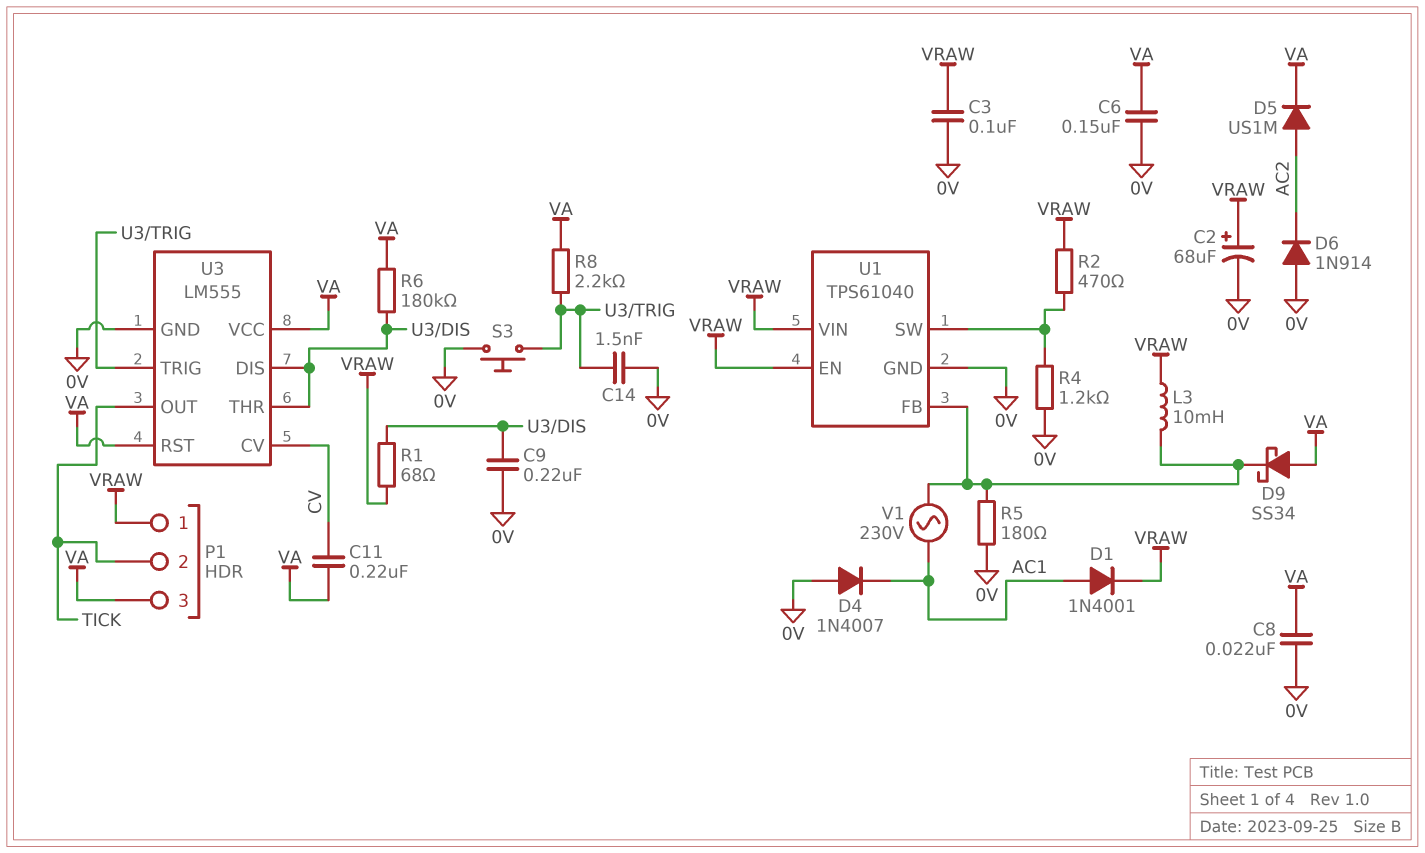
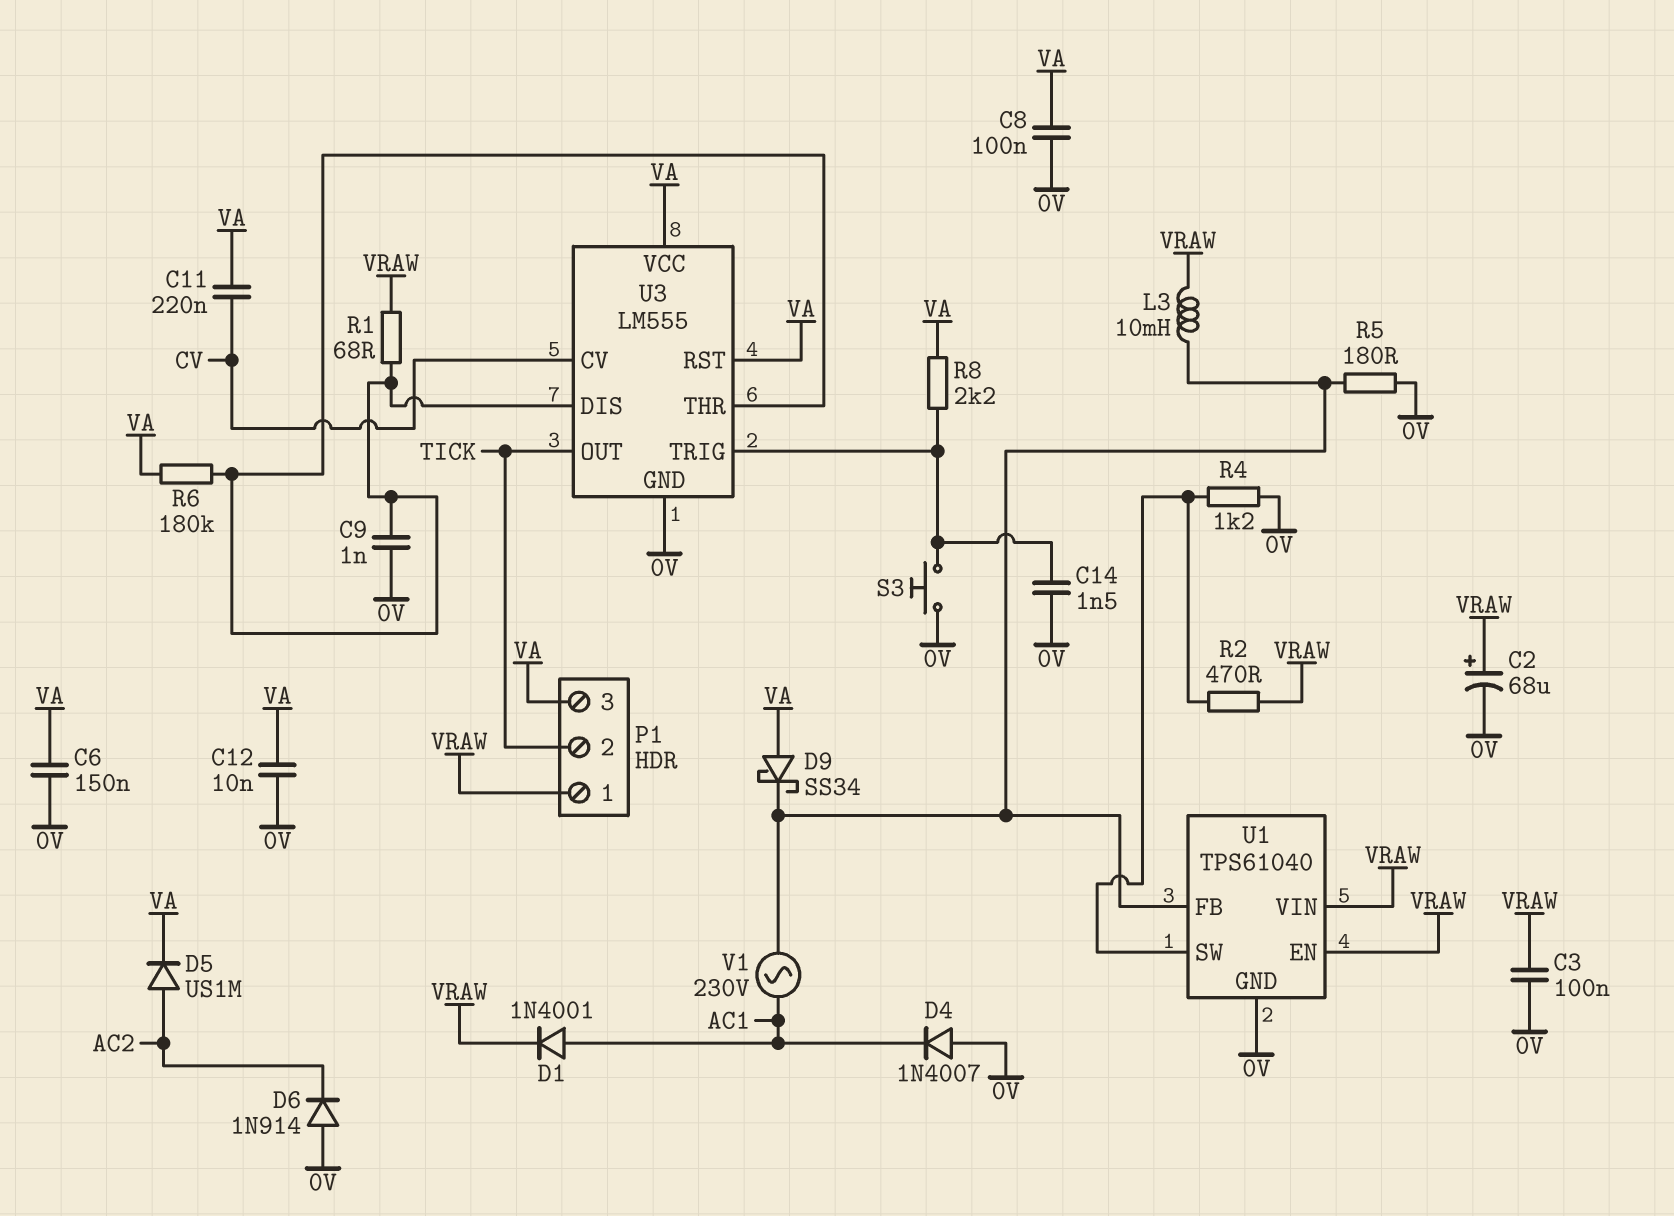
C8: 22nF (0V, VA) -> 100nF (0V, VA)
C9: 220nF (0V, U3/DIS) -> 1nF (0V, U3/DIS)
C12: none -> 10nF (0V, VA)

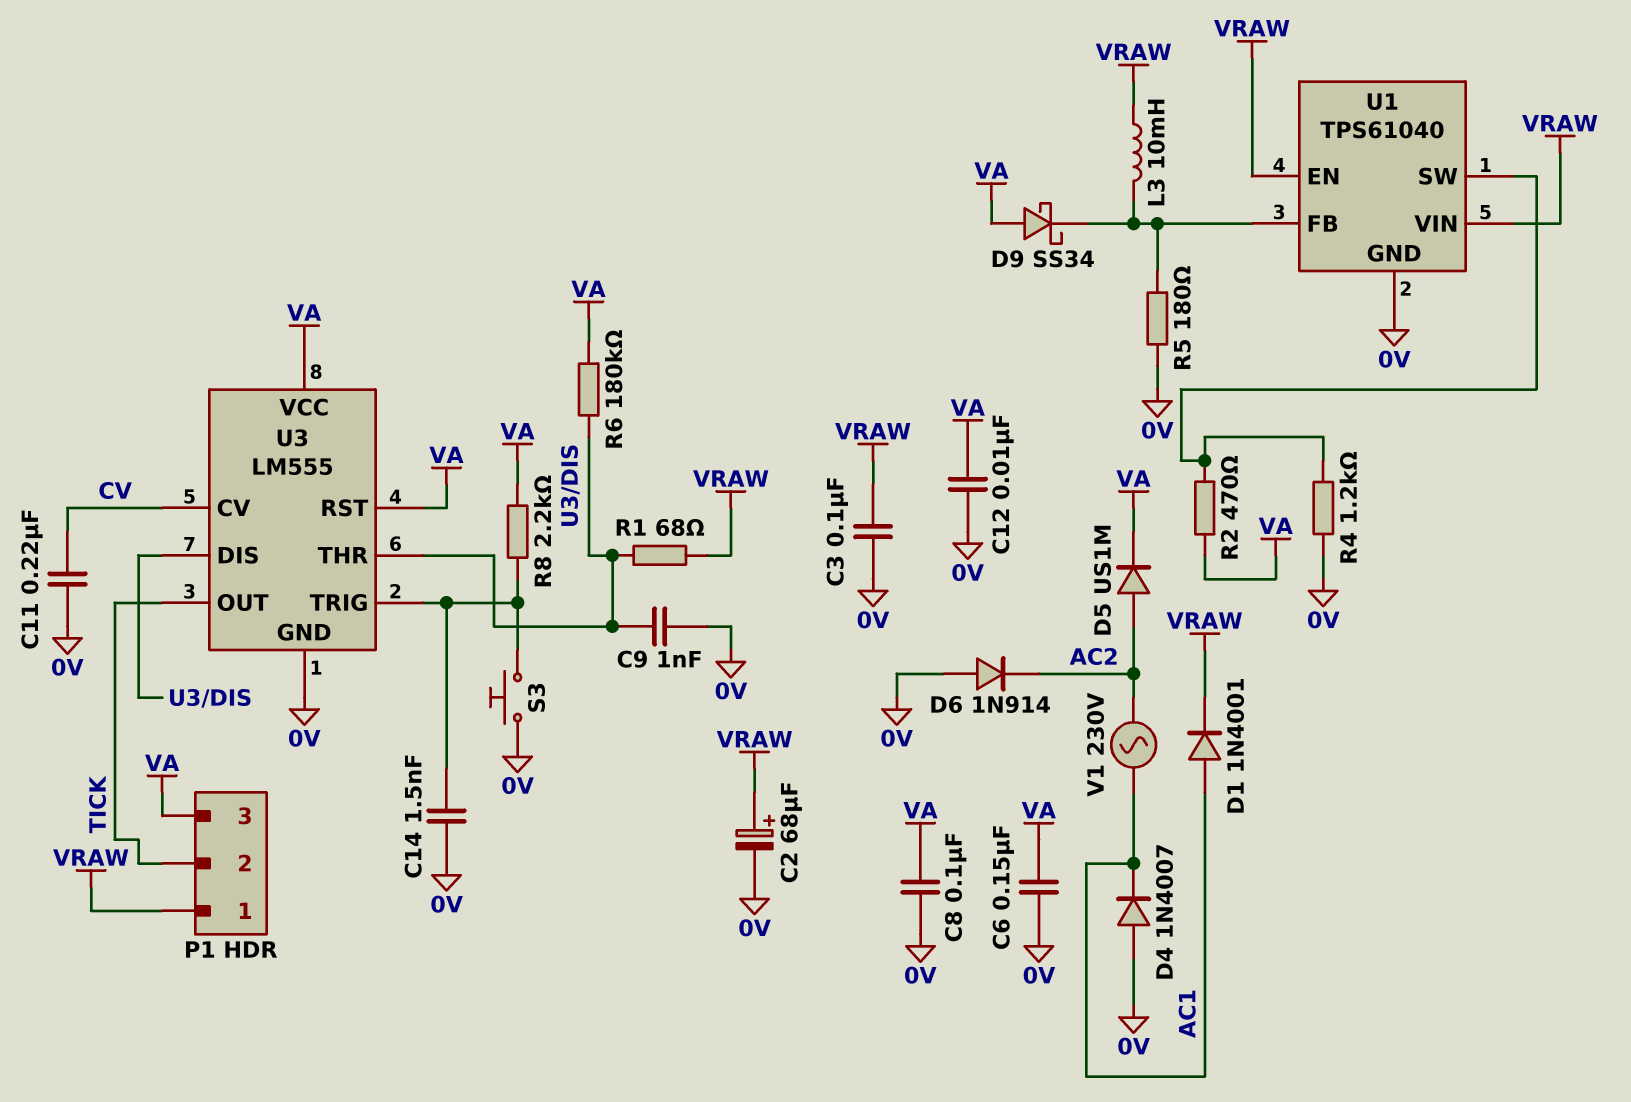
C11: 220nF (CV, VA) -> 220nF (0V, CV)
R2: 470 (U1/SW, VRAW) -> 470 (U1/SW, VA)
V1: AC 230V (AC1, U1/FB) -> AC 230V (AC1, AC2)

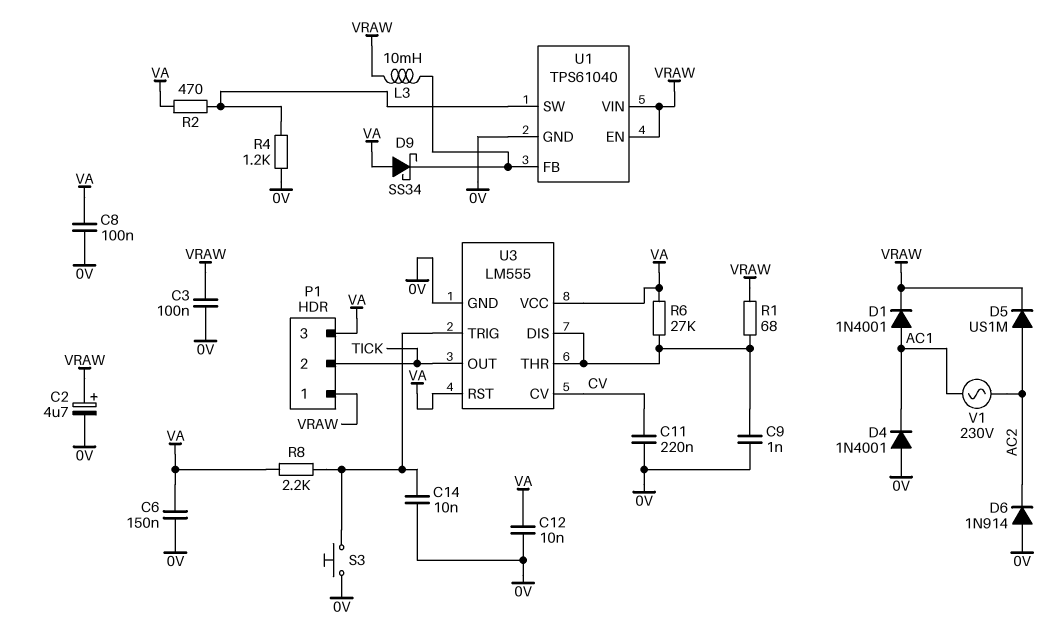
C2: 68uF (plus VRAW, minus 0V) -> 4.7uF (plus VRAW, minus 0V)
C14: 1.5nF (0V, U3/TRIG) -> 10nF (0V, U3/TRIG)
D4: diode 1N4007 (A 0V, K AC1) -> diode 1N4001 (A 0V, K AC1)
D5: diode US1M (A AC2, K VA) -> diode US1M (A AC2, K VRAW)
R5: 180 (0V, U1/FB) -> none
R6: 180k (U3/DIS, VA) -> 27k (U3/DIS, VA)

